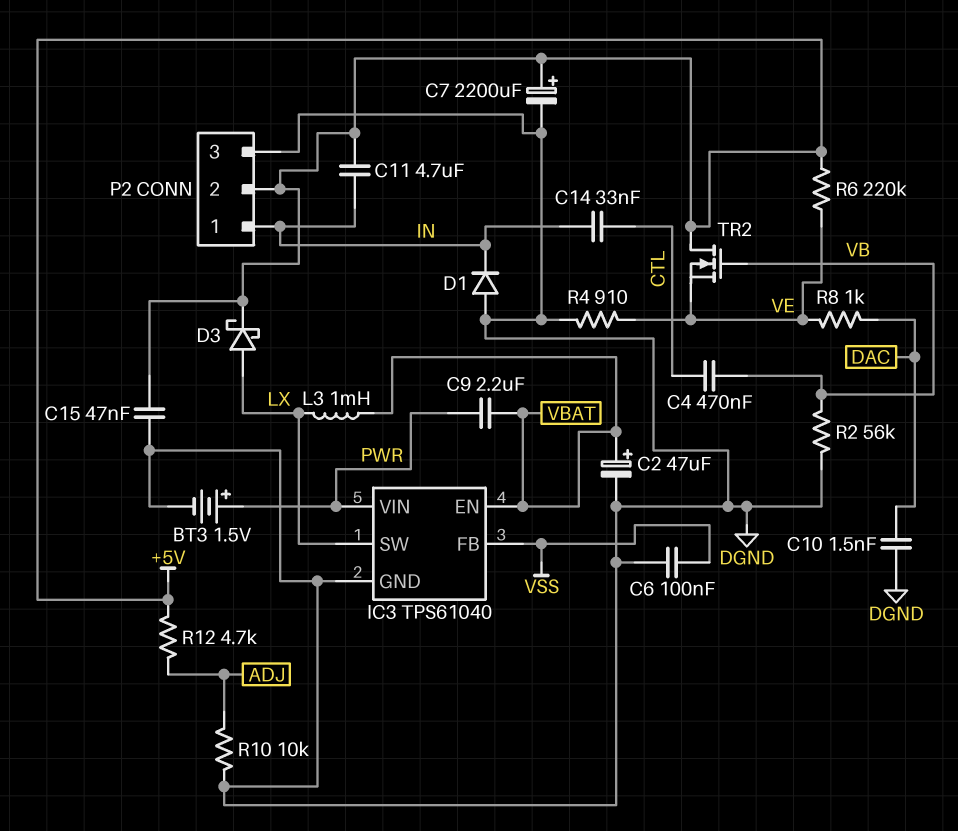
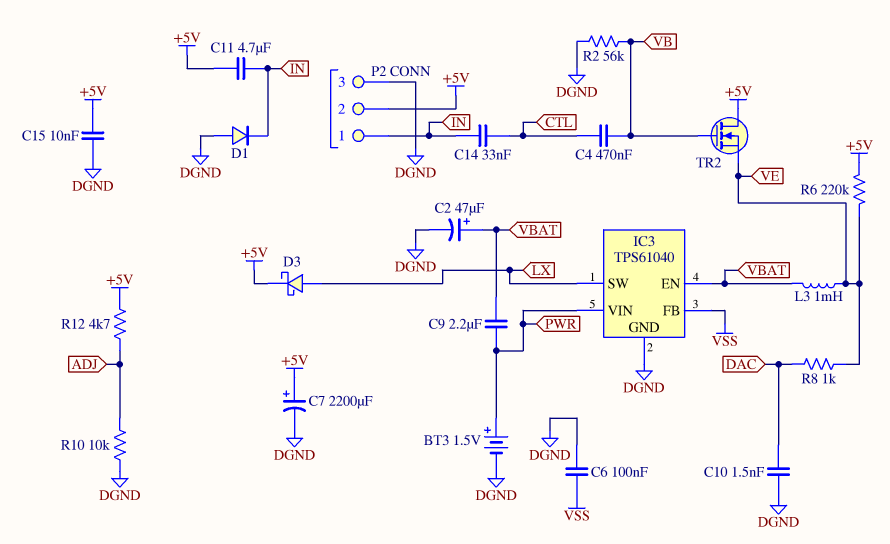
C15: 47nF (+5V, DGND) -> 10nF (+5V, DGND)
L3: 1mH (LX, VBAT) -> 1mH (VBAT, VE)
R4: 910 (DGND, VE) -> none

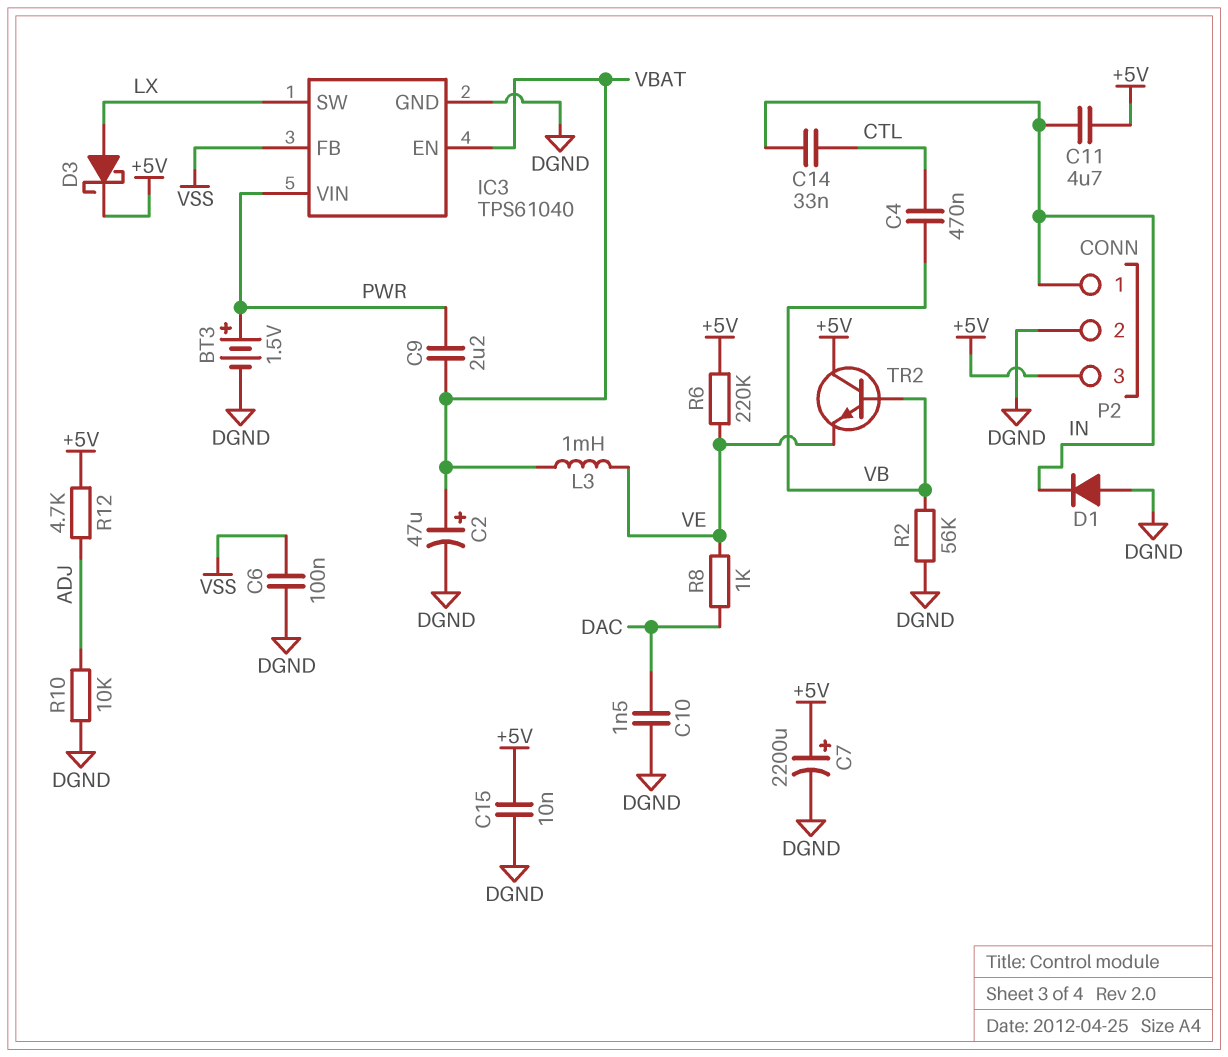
P2 pin 2: +5V -> DGND
P2 pin 3: DGND -> +5V
TR2: NMOS (G VB, D +5V, S VE) -> NPN (B VB, C +5V, E VE)

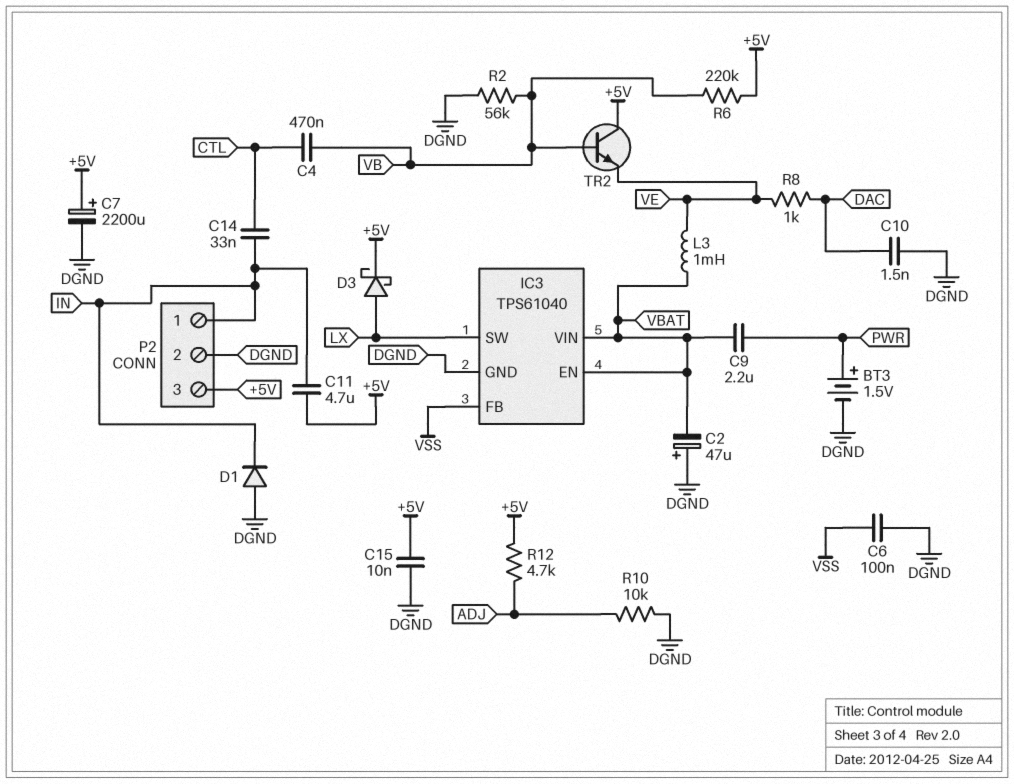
C2: 47uF (plus VBAT, minus DGND) -> 47uF (plus DGND, minus VBAT)
IC3 pin VIN: PWR -> VBAT
R6: 220k (+5V, VE) -> 220k (+5V, VB)

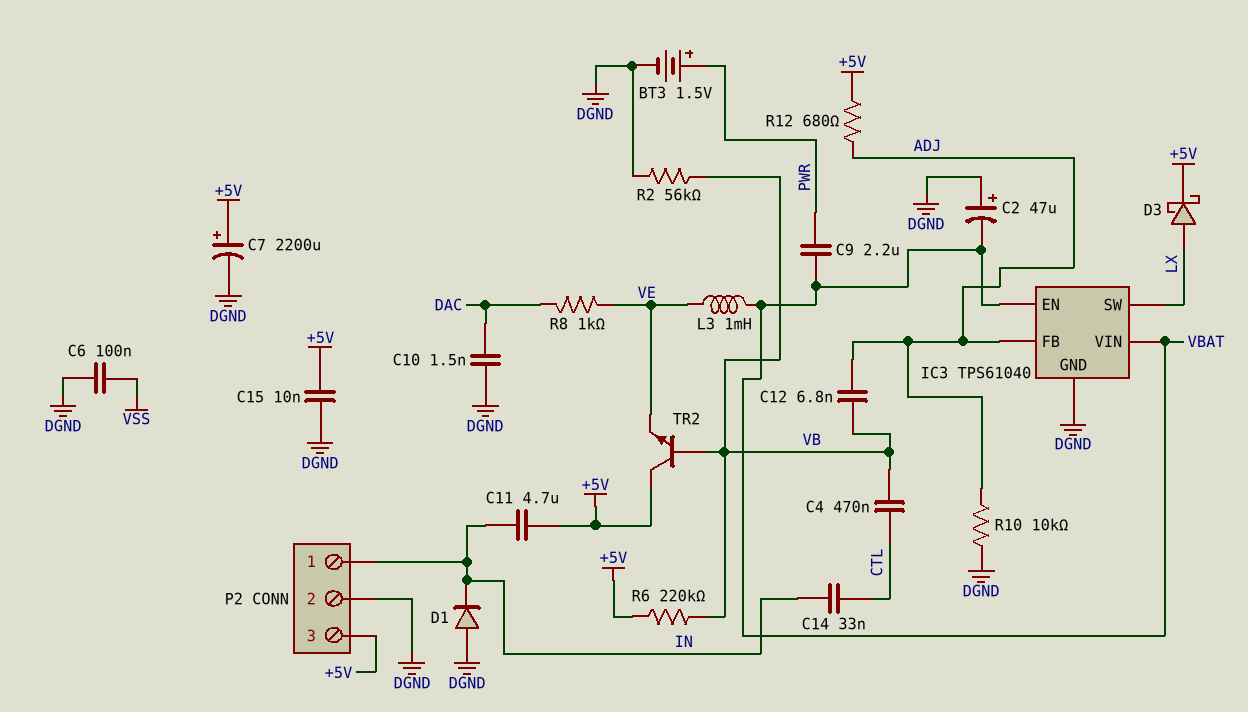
C12: none -> 6.8nF (ADJ, VB)
IC3 pin FB: VSS -> ADJ
R12: 4.7k (+5V, ADJ) -> 680 (+5V, ADJ)

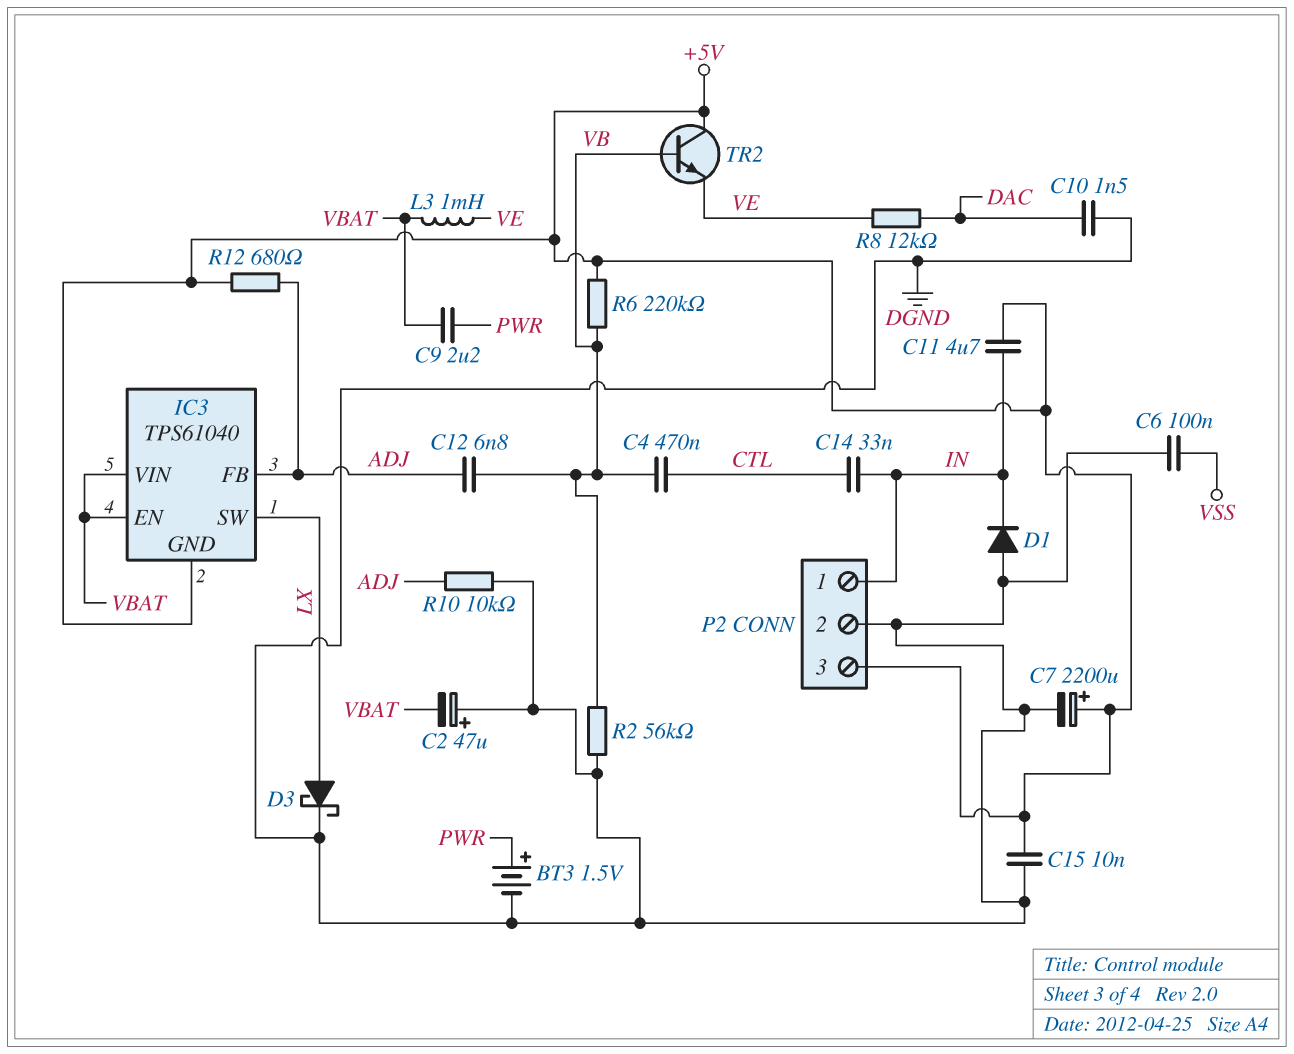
D3: schottky (A LX, K +5V) -> schottky (A LX, K DGND)
IC3 pin GND: DGND -> +5V
R8: 1k (DAC, VE) -> 12k (DAC, VE)

